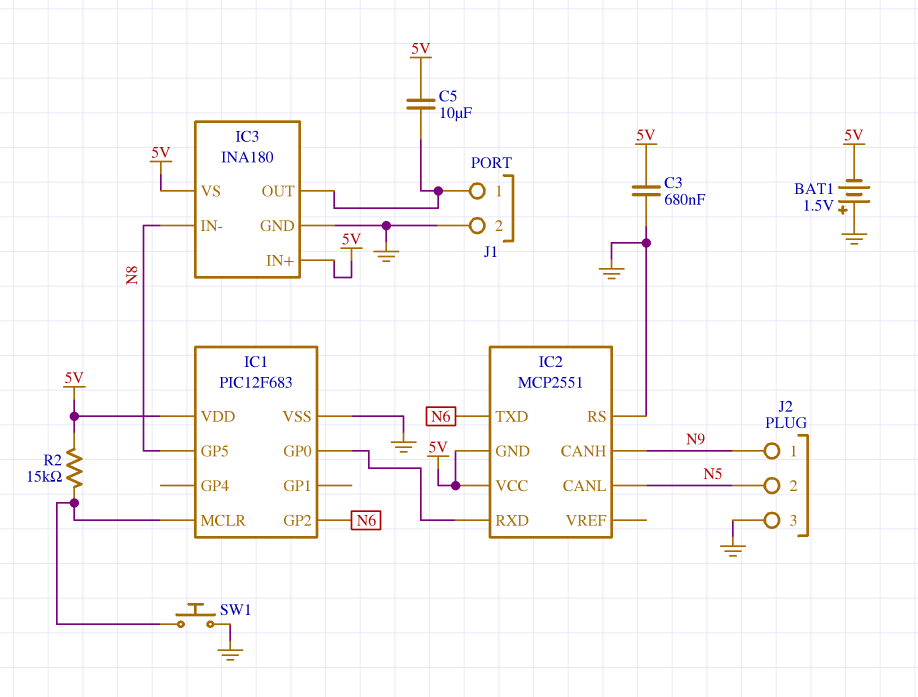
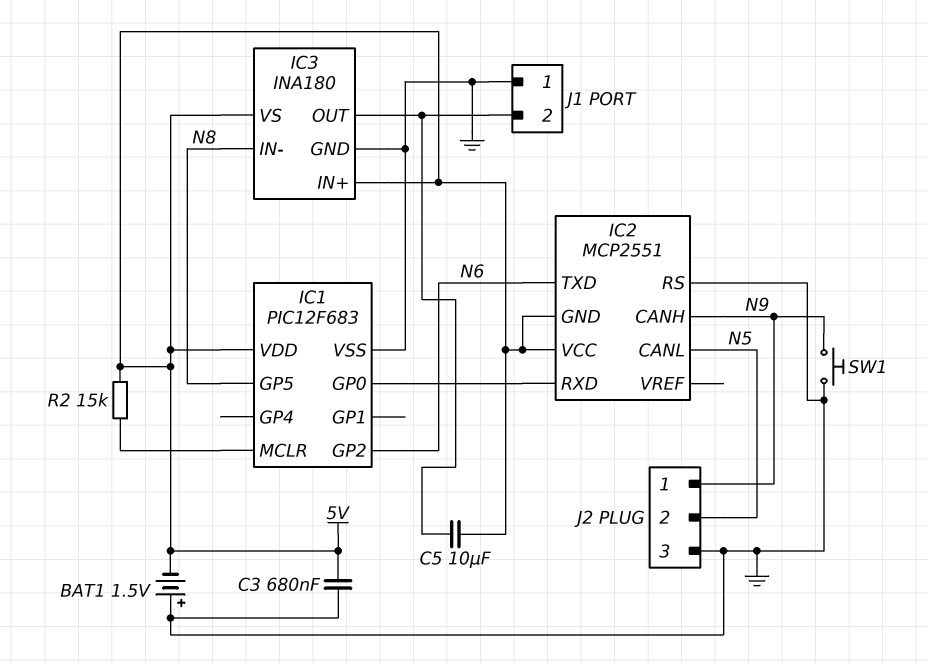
J1 pin 1: IC3/OUT -> GND
J1 pin 2: GND -> IC3/OUT
SW1: button (GND, IC1/MCLR) -> button (GND, N9)

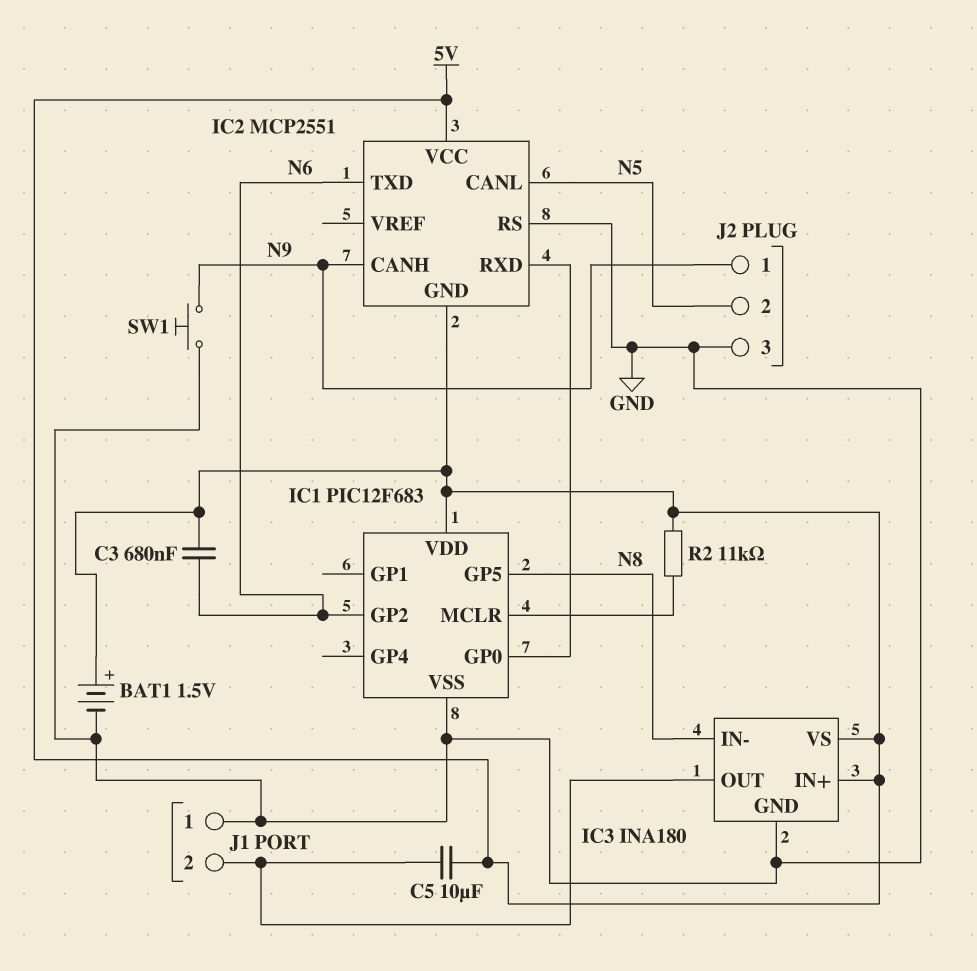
BAT1: 1.5V (plus GND, minus 5V) -> 1.5V (plus 5V, minus GND)
C3: 680nF (5V, GND) -> 680nF (5V, N6)
R2: 15k (5V, IC1/MCLR) -> 11k (5V, IC1/MCLR)

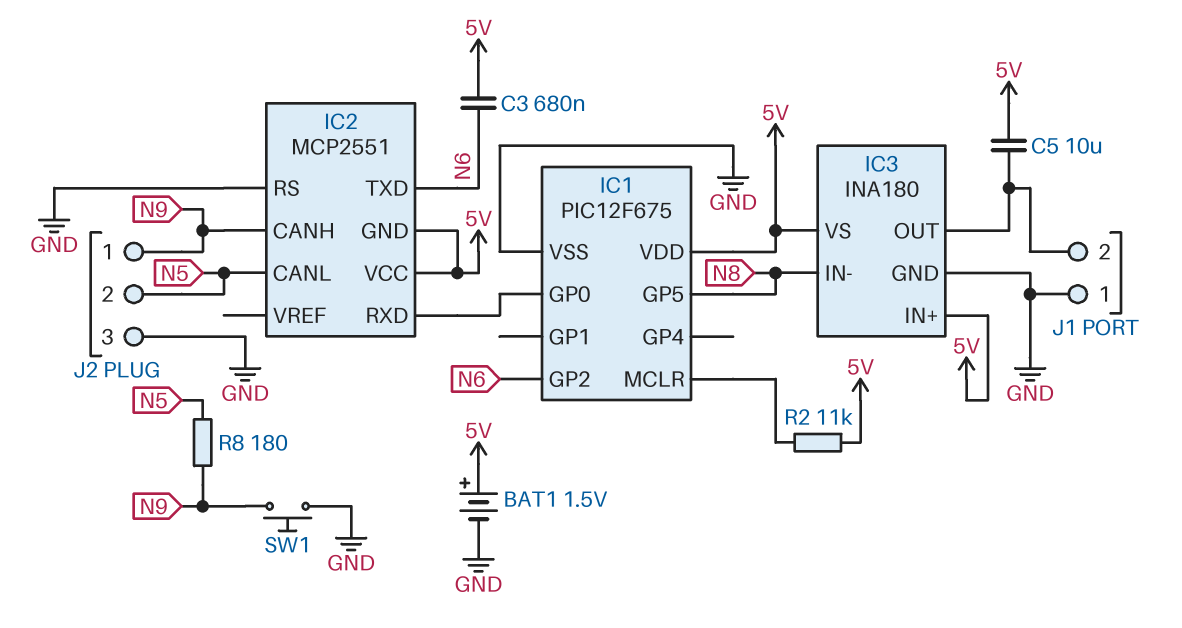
IC1: PIC12F683 -> PIC12F675
R8: none -> 180 (N5, N9)

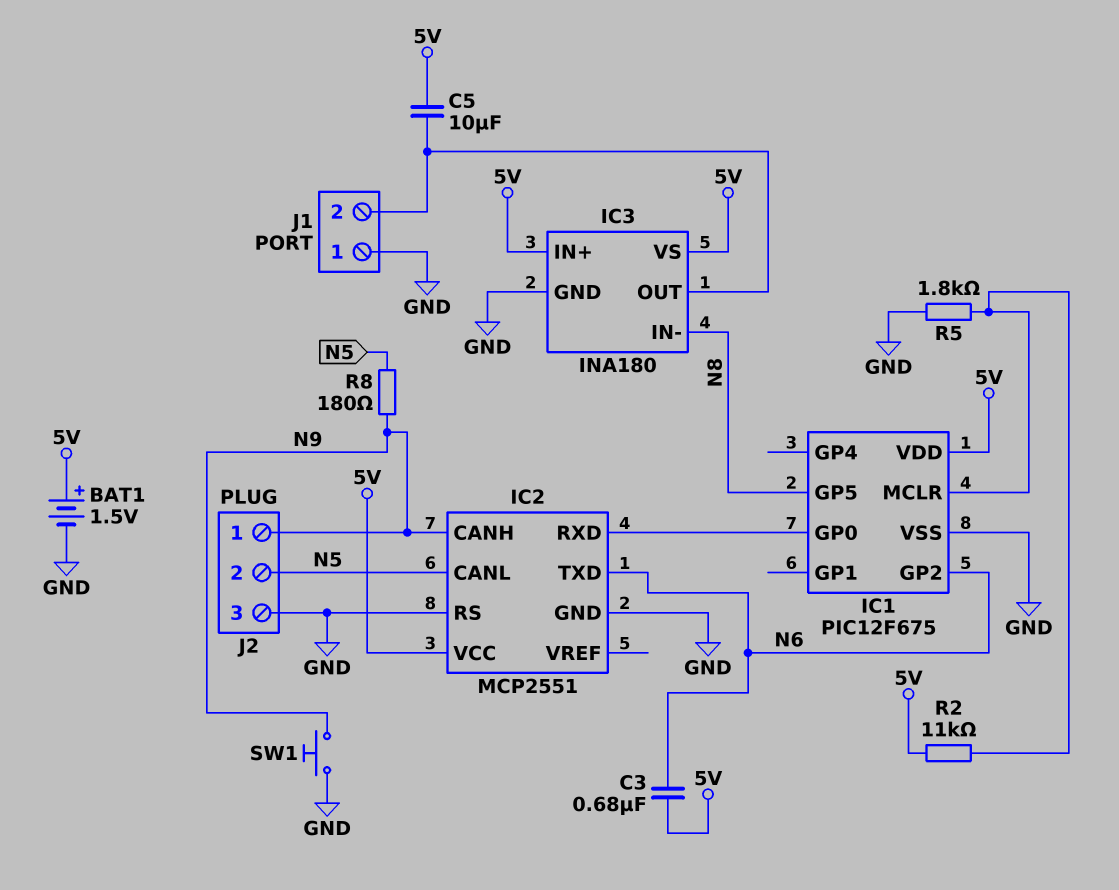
IC2 pin GND: 5V -> GND
R5: none -> 1.8k (GND, IC1/MCLR)

